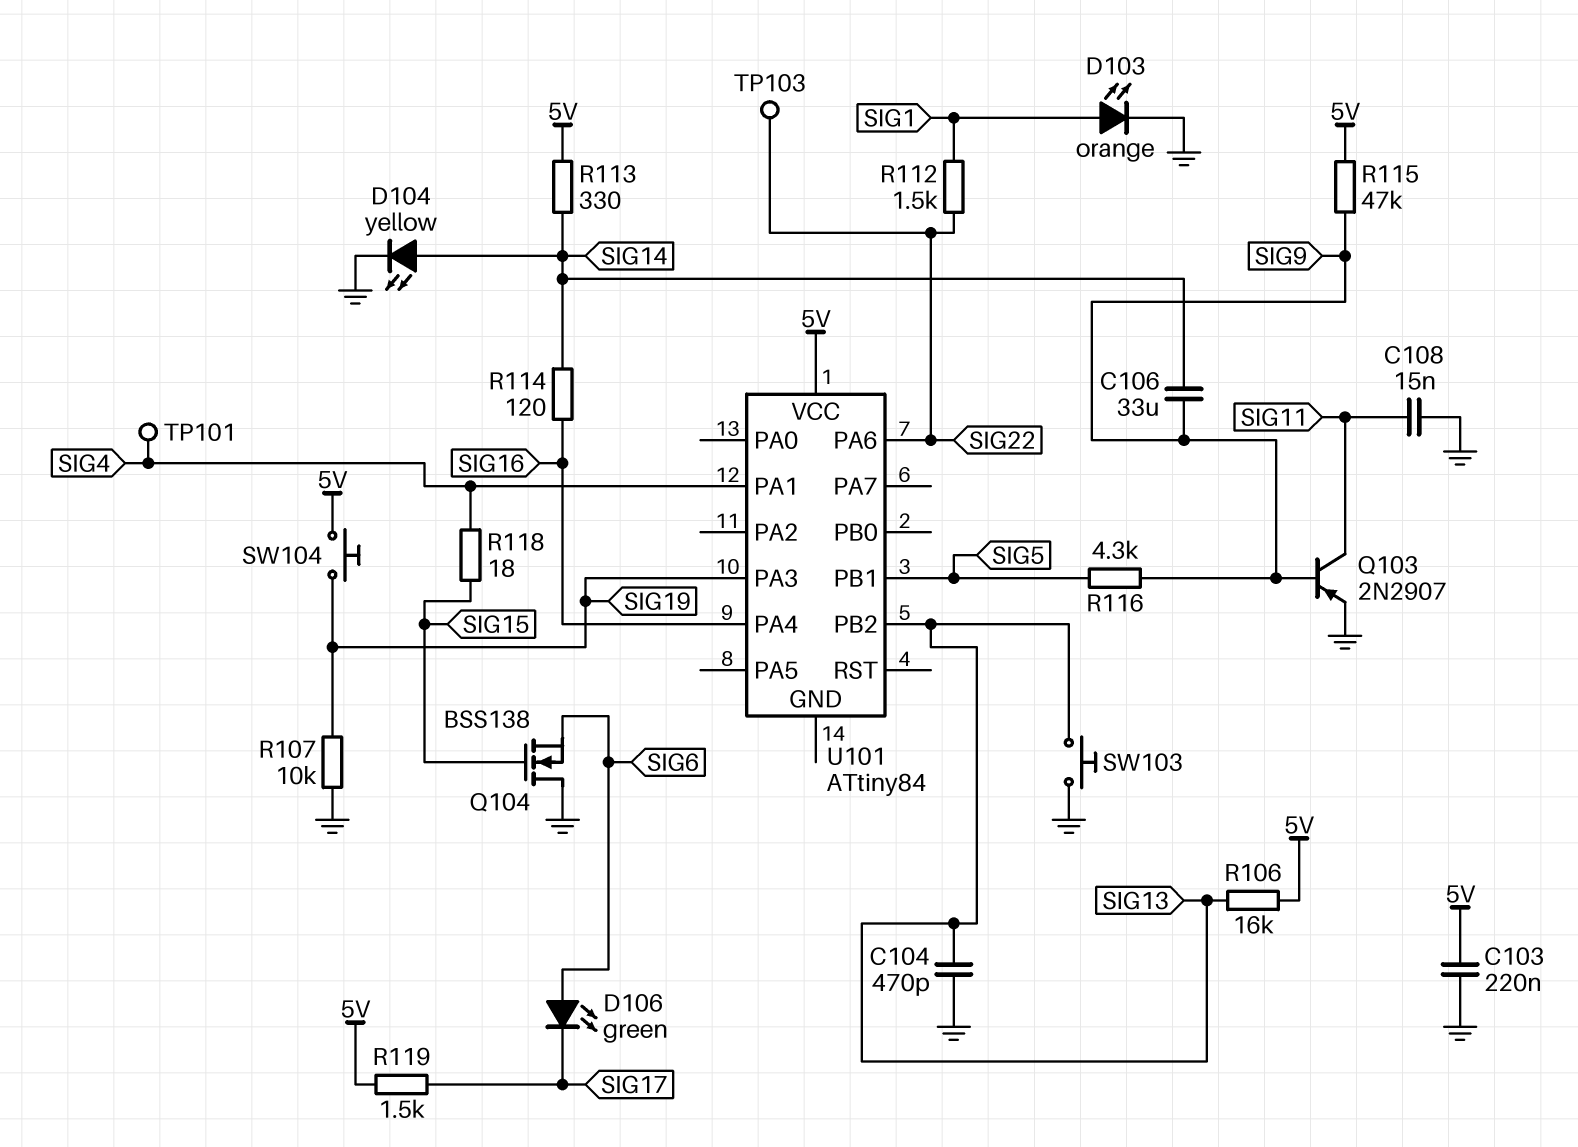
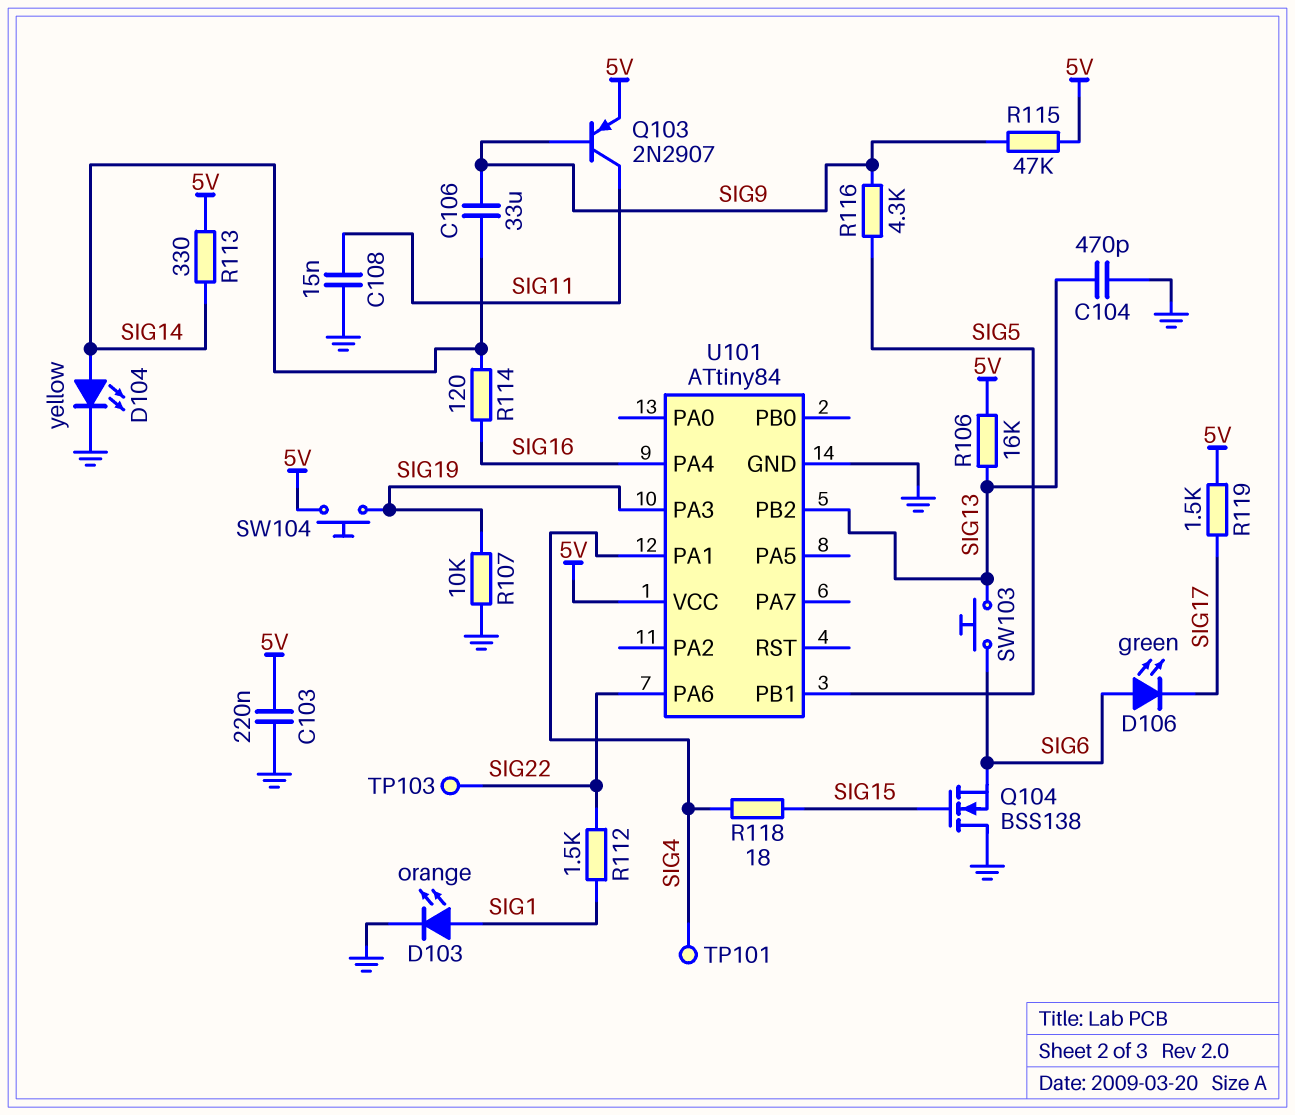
Q103: PNP 2N2907 (B SIG9, C SIG11, E GND) -> PNP 2N2907 (B SIG9, C SIG11, E 5V)
SW103: button (GND, SIG13) -> button (SIG6, SIG13)
U101 pin GND: none -> GND

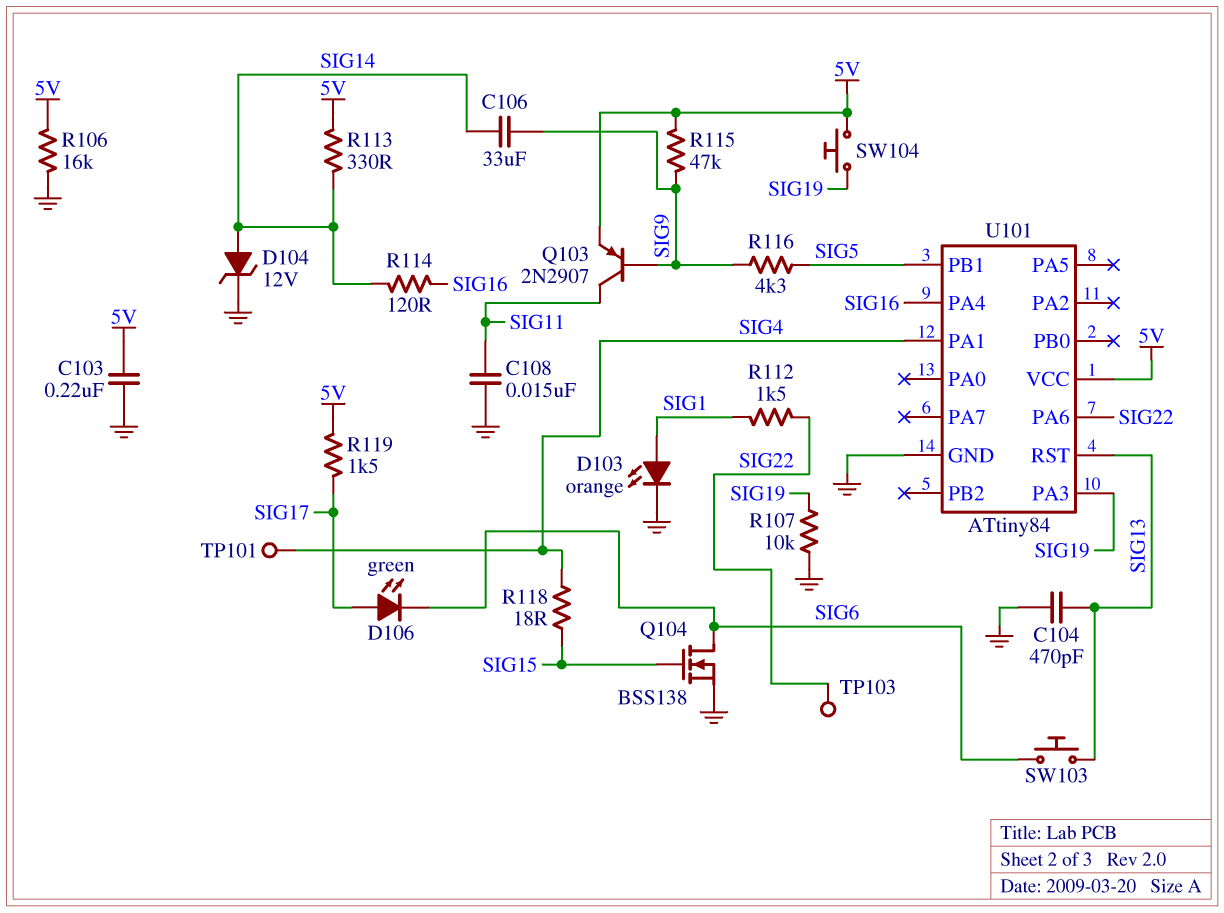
D104: LED yellow (A SIG14, K GND) -> zener 12V (A SIG14, K GND)
D106: LED green (A SIG6, K SIG17) -> LED green (A SIG17, K SIG6)
Q104: NMOS BSS138 (G SIG15, D GND, S SIG6) -> NMOS BSS138 (G SIG15, D SIG6, S GND)
R106: 16k (5V, SIG13) -> 16k (5V, GND)
U101 pin PB2: SIG13 -> none
U101 pin RST: none -> SIG13

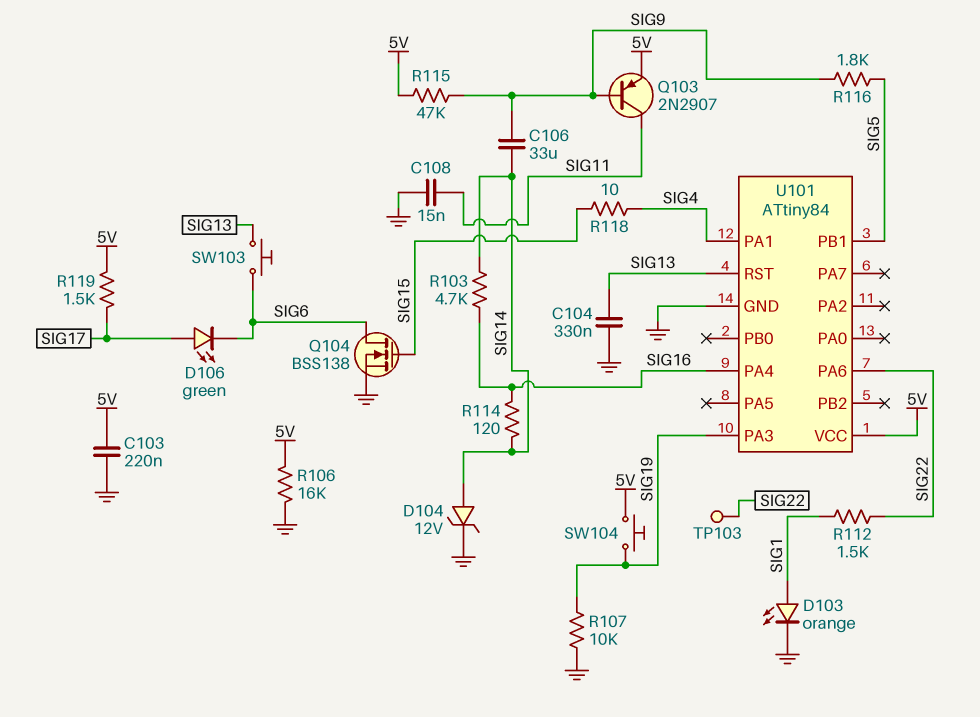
C104: 470pF (GND, SIG13) -> 330nF (GND, SIG13)
R103: none -> 4.7k (SIG14, SIG16)
R113: 330 (5V, SIG14) -> none
R116: 4.3k (SIG5, SIG9) -> 1.8k (SIG5, SIG9)
R118: 18 (SIG4, SIG15) -> 10 (SIG4, SIG15)
TP101: test point (SIG4) -> none

